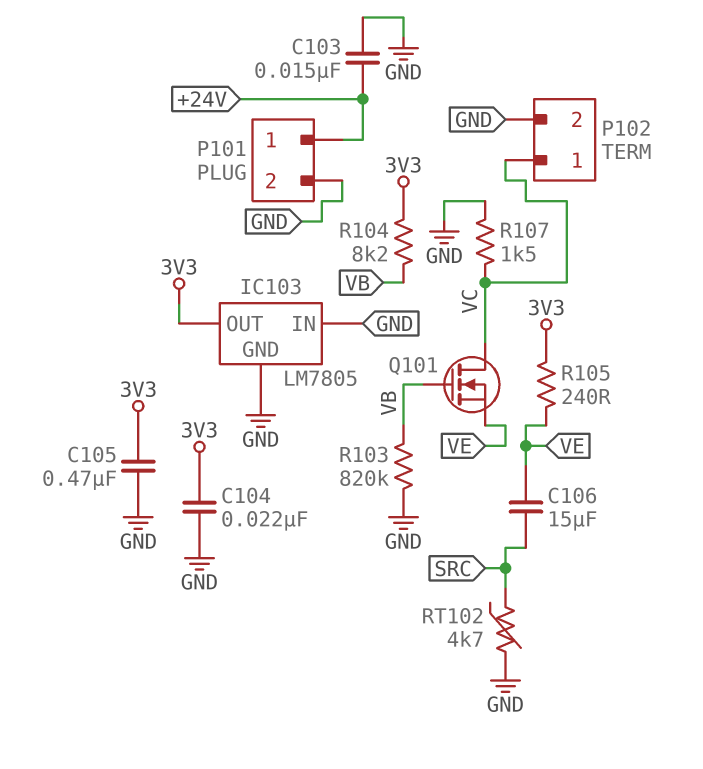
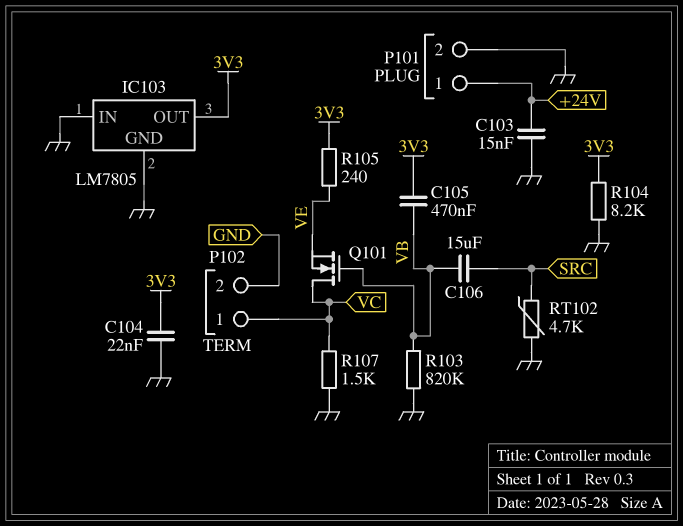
C105: 470nF (3V3, GND) -> 470nF (3V3, VB)
C106: 15uF (SRC, VE) -> 15uF (SRC, VB)
R104: 8.2k (3V3, VB) -> 8.2k (3V3, GND)

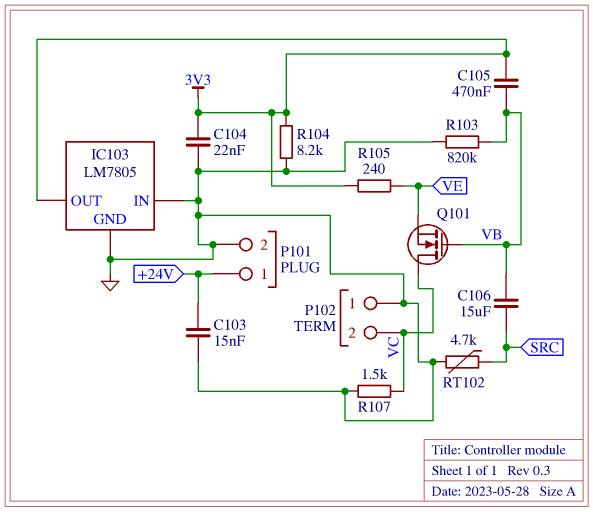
P102 pin 1: VC -> GND
P102 pin 2: GND -> VC

